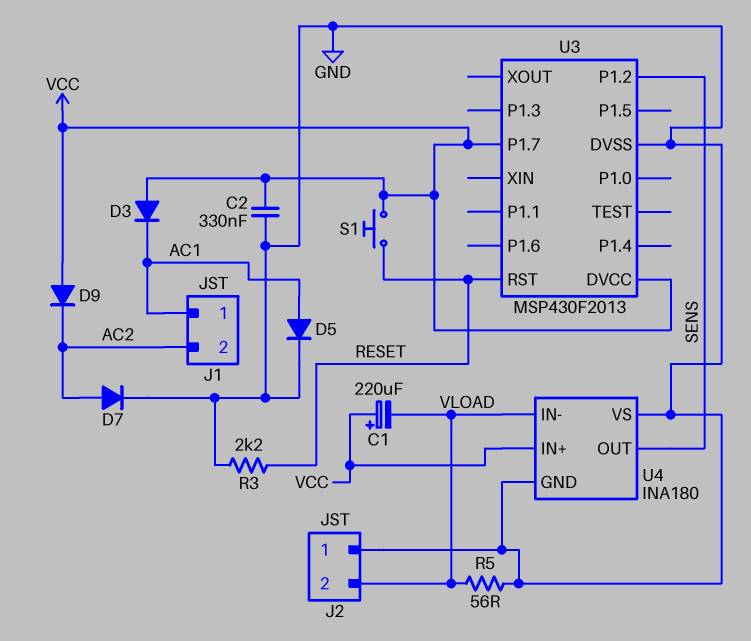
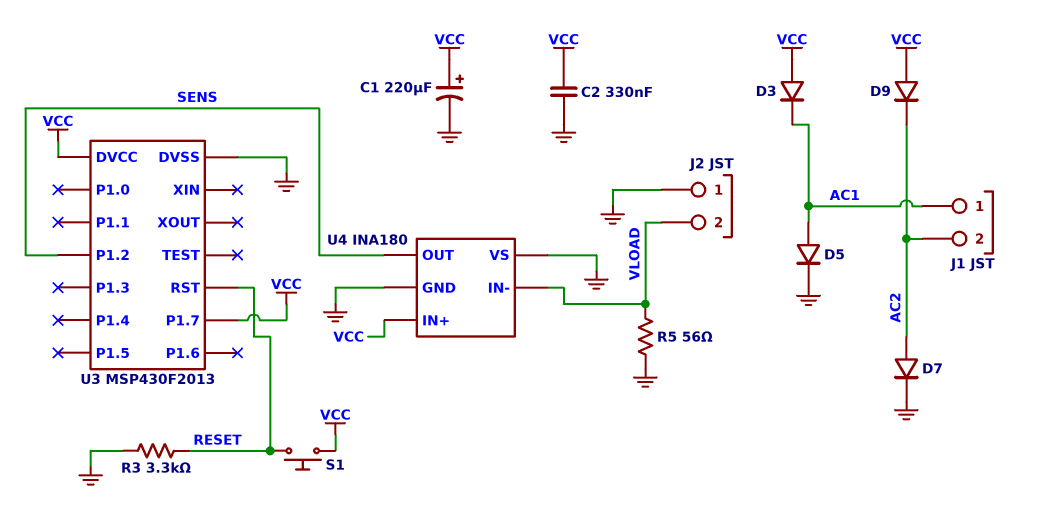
C1: 220uF (plus VCC, minus VLOAD) -> 220uF (plus VCC, minus GND)
R3: 2.2k (GND, RESET) -> 3.3k (GND, RESET)

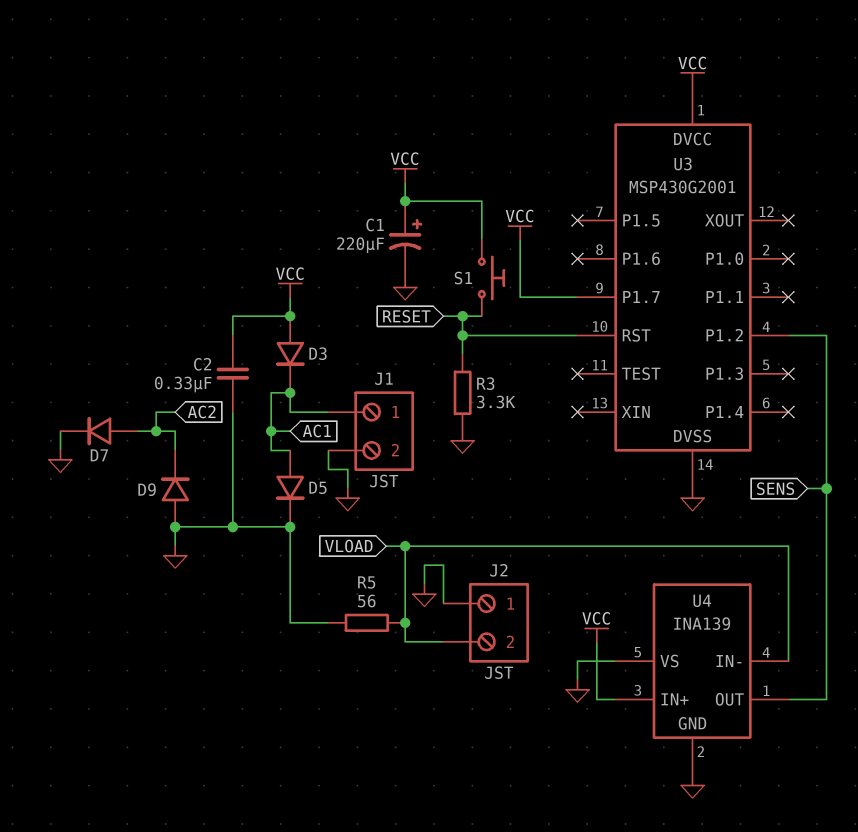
D9: diode (A VCC, K AC2) -> diode (A GND, K AC2)
J1 pin 2: AC2 -> GND
U3: MSP430F2013 -> MSP430G2001
U4: INA180 -> INA139

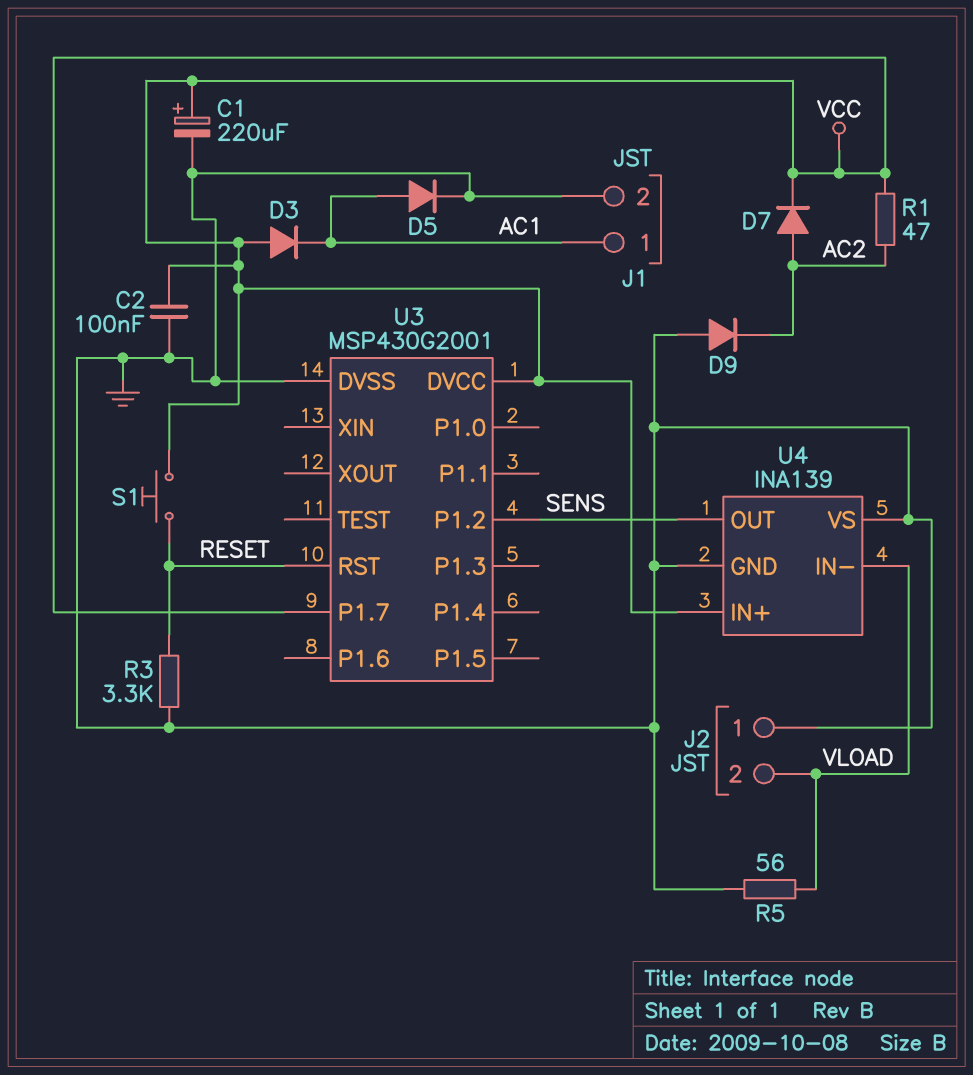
C2: 330nF (GND, VCC) -> 100nF (GND, VCC)
D7: diode (A AC2, K GND) -> diode (A AC2, K VCC)
R1: none -> 47 (AC2, VCC)

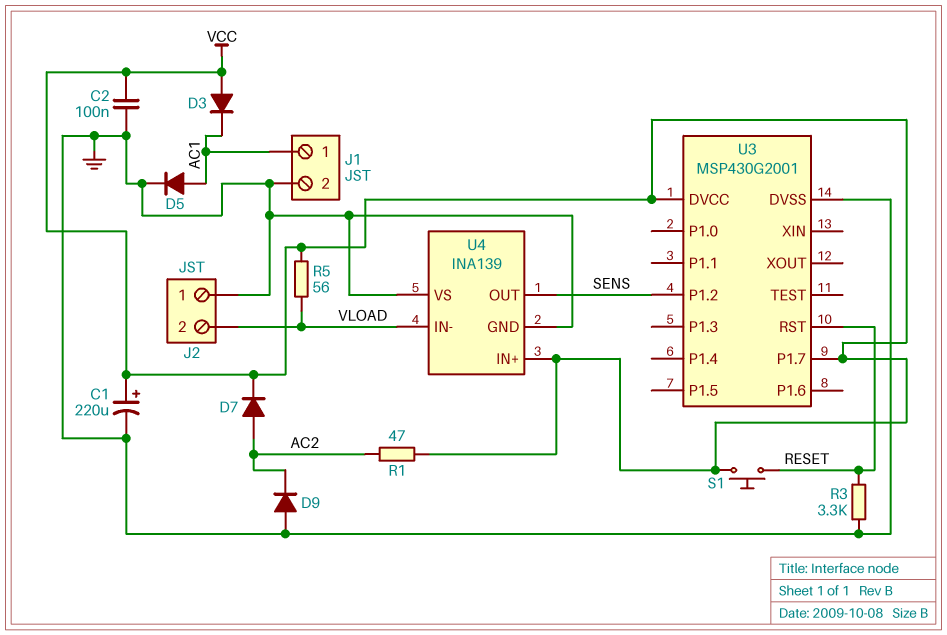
R5: 56 (GND, VLOAD) -> 56 (VCC, VLOAD)

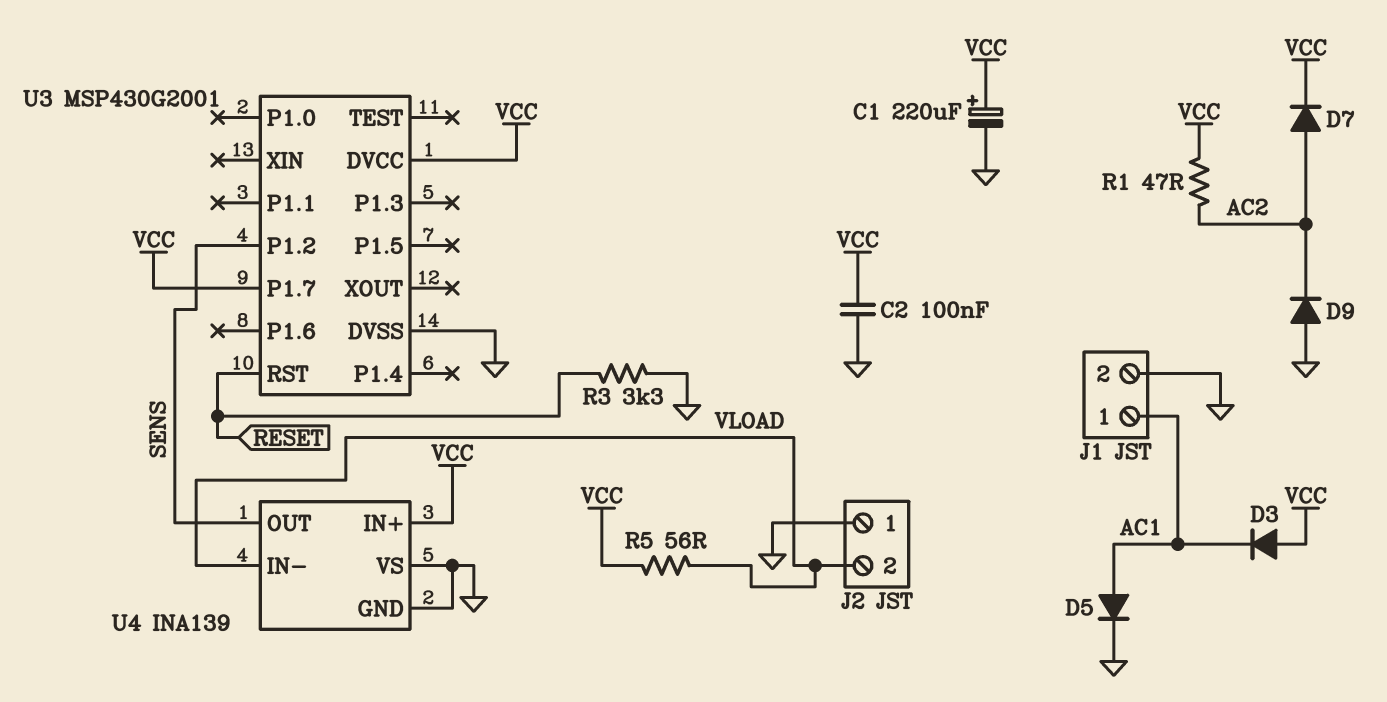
S1: button (RESET, VCC) -> none

